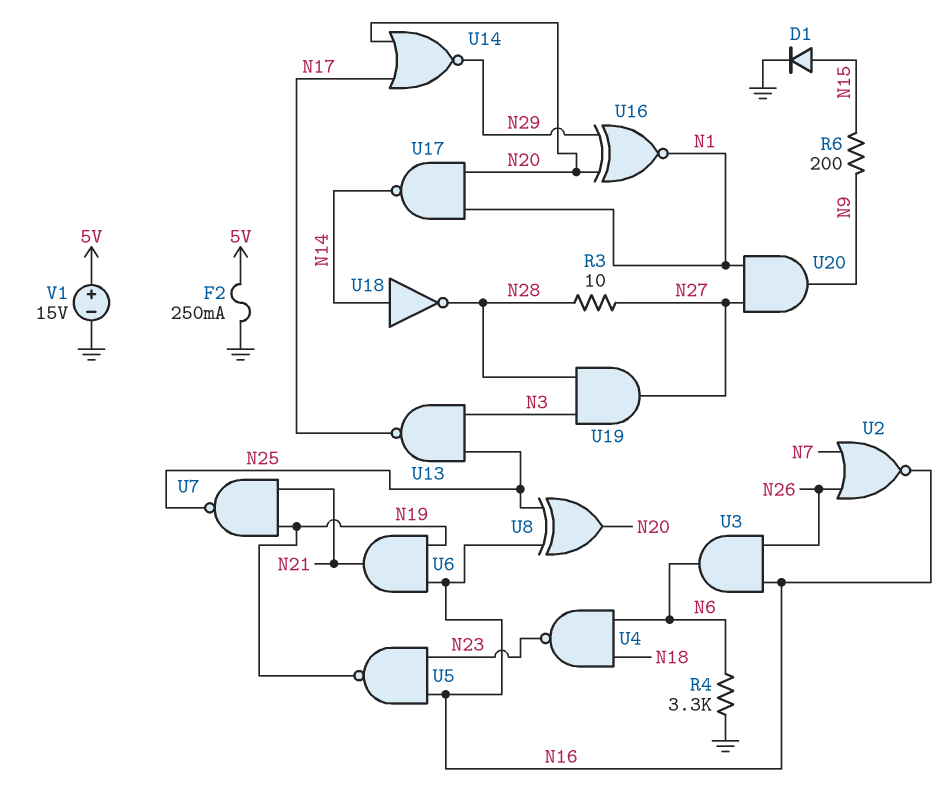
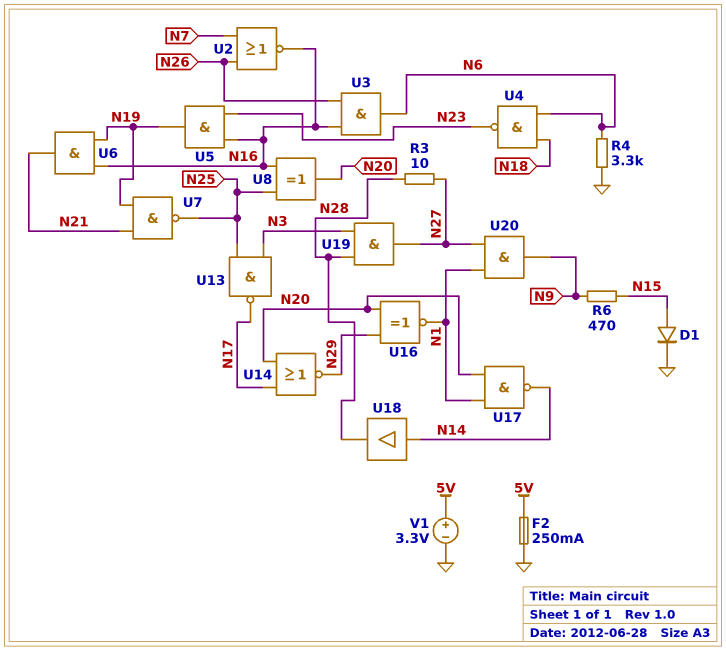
R6: 200 (N9, N15) -> 470 (N9, N15)
U5: NAND (in N16, in N23, out N19) -> AND (in N16, in N23, out N19)
U18: NOT (in N14, out N28) -> buffer (in N14, out N28)
V1: 15V (plus 5V, minus GND) -> 3.3V (plus 5V, minus GND)

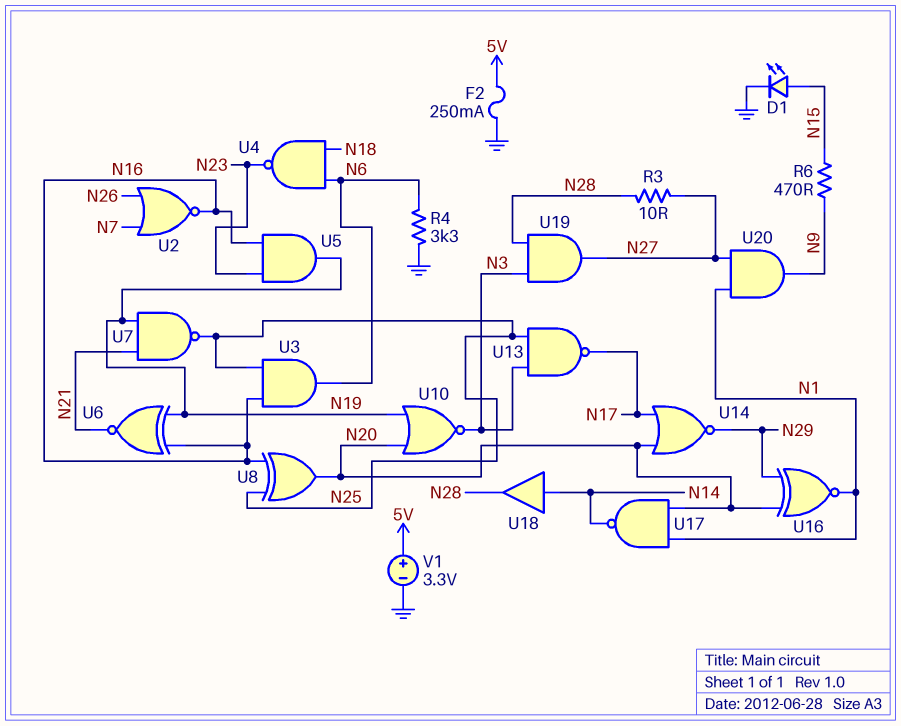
D1: diode (A N15, K GND) -> LED (A N15, K GND)
U3: AND (in N16, in N26, out N6) -> AND (in N16, in N25, out N6)
U6: AND (in N16, in N19, out N21) -> XNOR (in N16, in N19, out N21)
U10: none -> NOR (in N19, in N20, out N3)

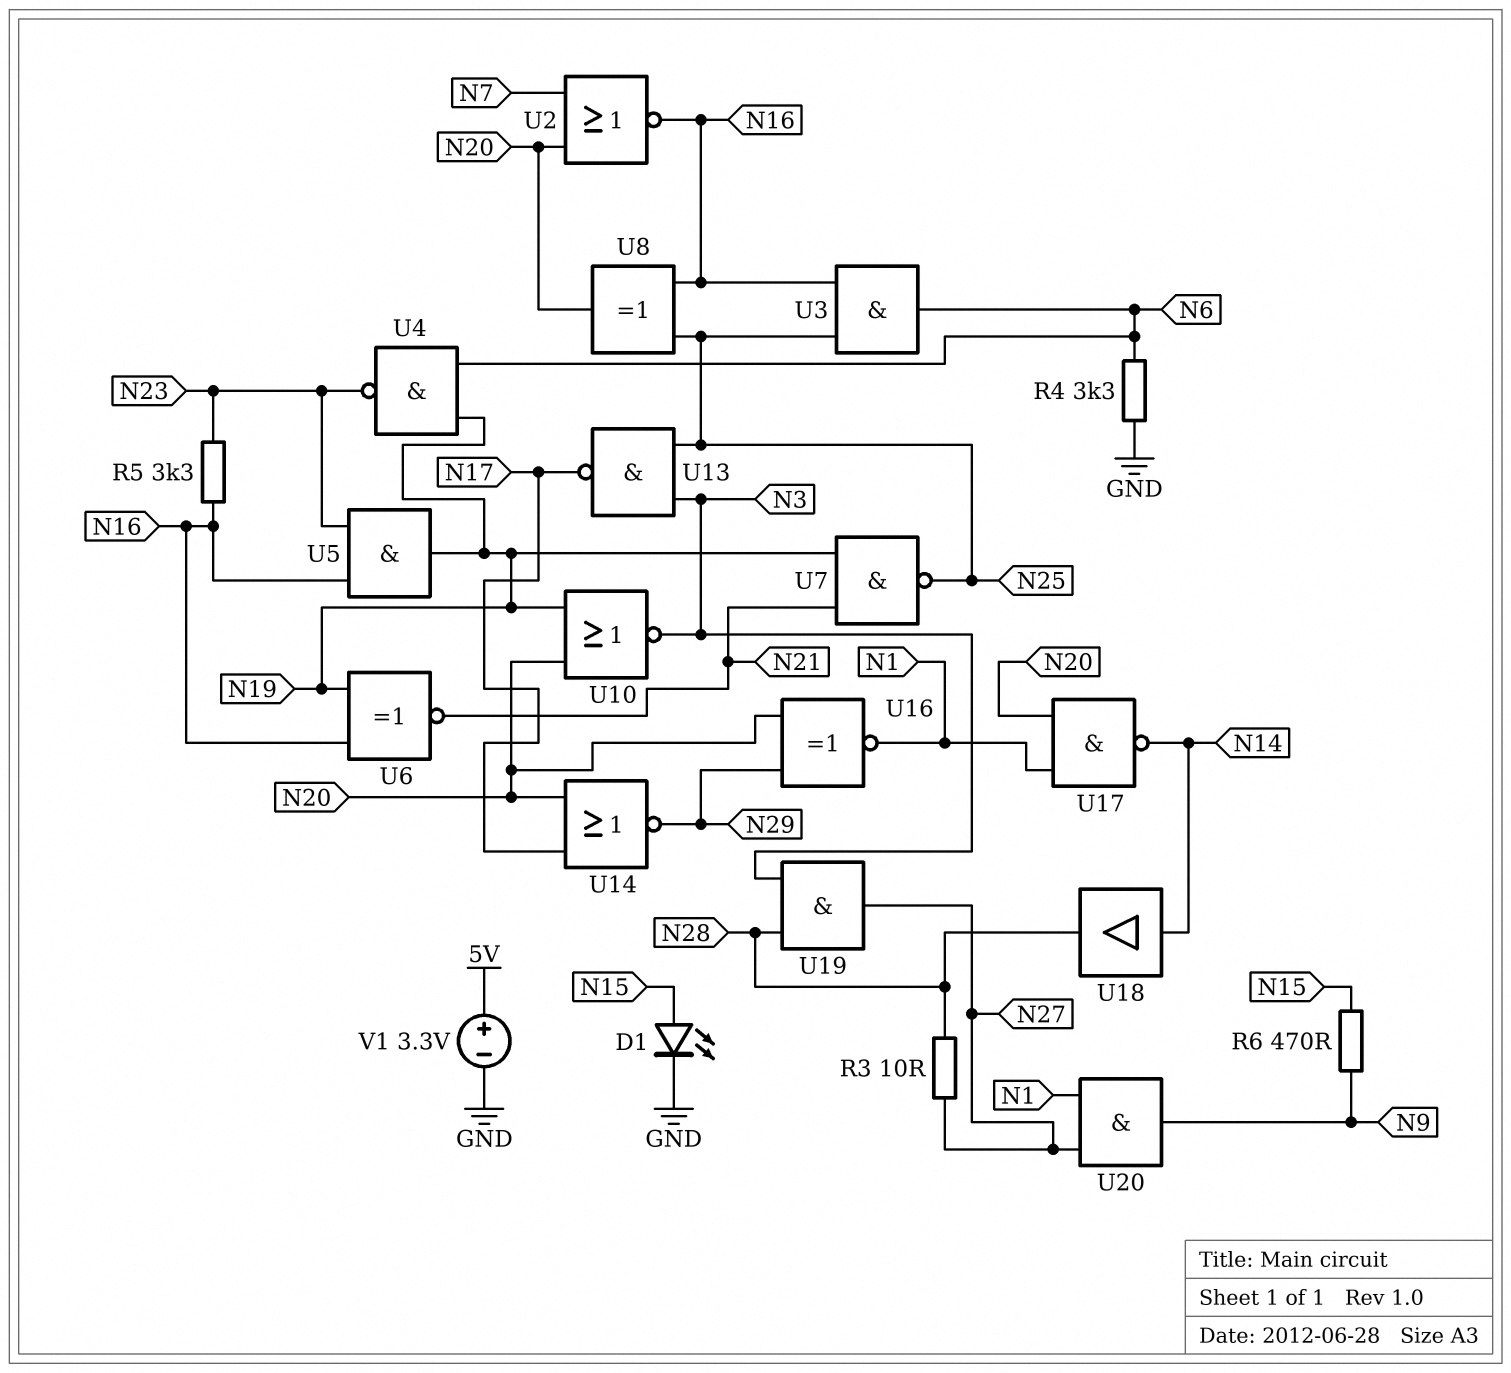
F2: 250mA (5V, GND) -> none
R5: none -> 3.3k (N16, N23)
U2: NOR (in N7, in N26, out N16) -> NOR (in N7, in N20, out N16)
U4: NAND (in N6, in N18, out N23) -> NAND (in N6, in N19, out N23)

